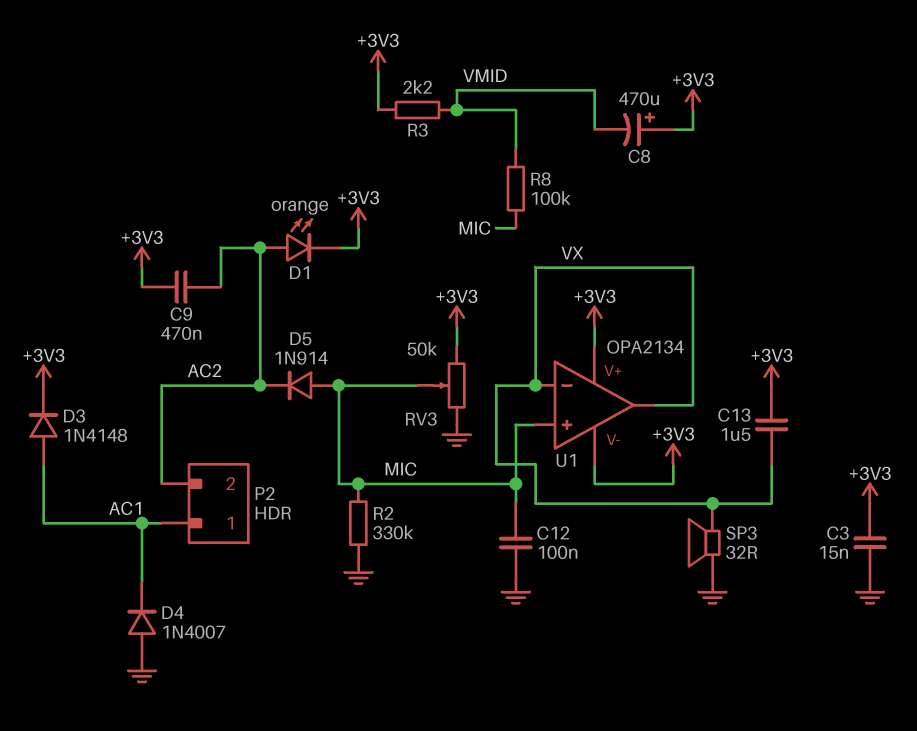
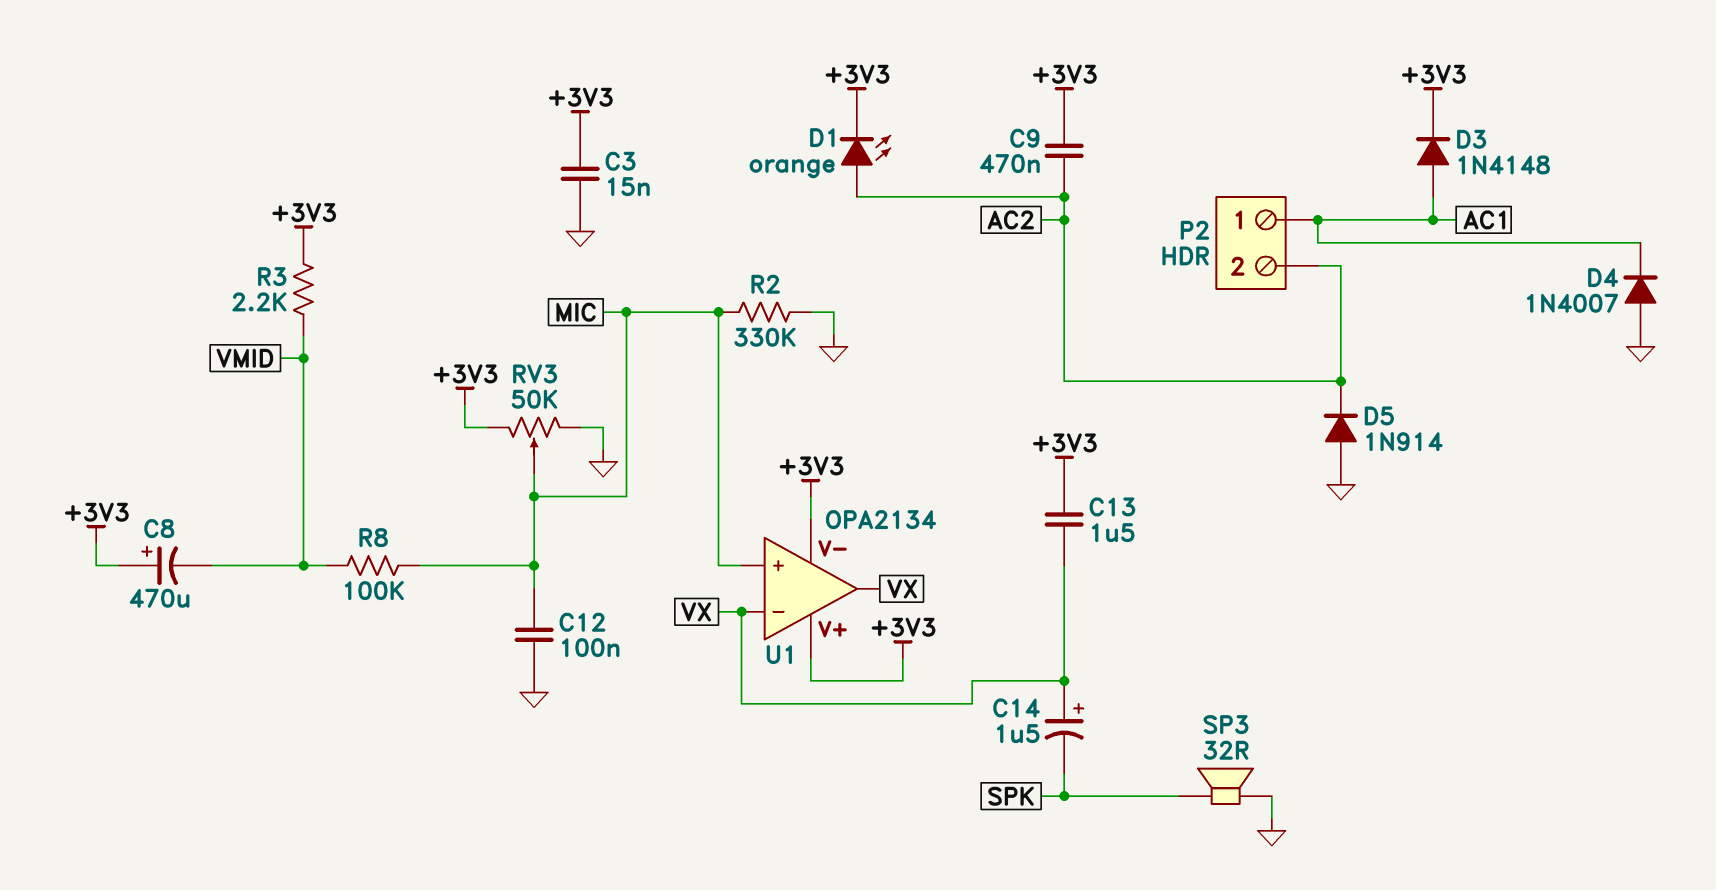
C14: none -> 1.5uF (plus VX, minus SPK)
D5: diode 1N914 (A MIC, K AC2) -> diode 1N914 (A GND, K AC2)
SP3: speaker 32R (GND, VX) -> speaker 32R (GND, SPK)

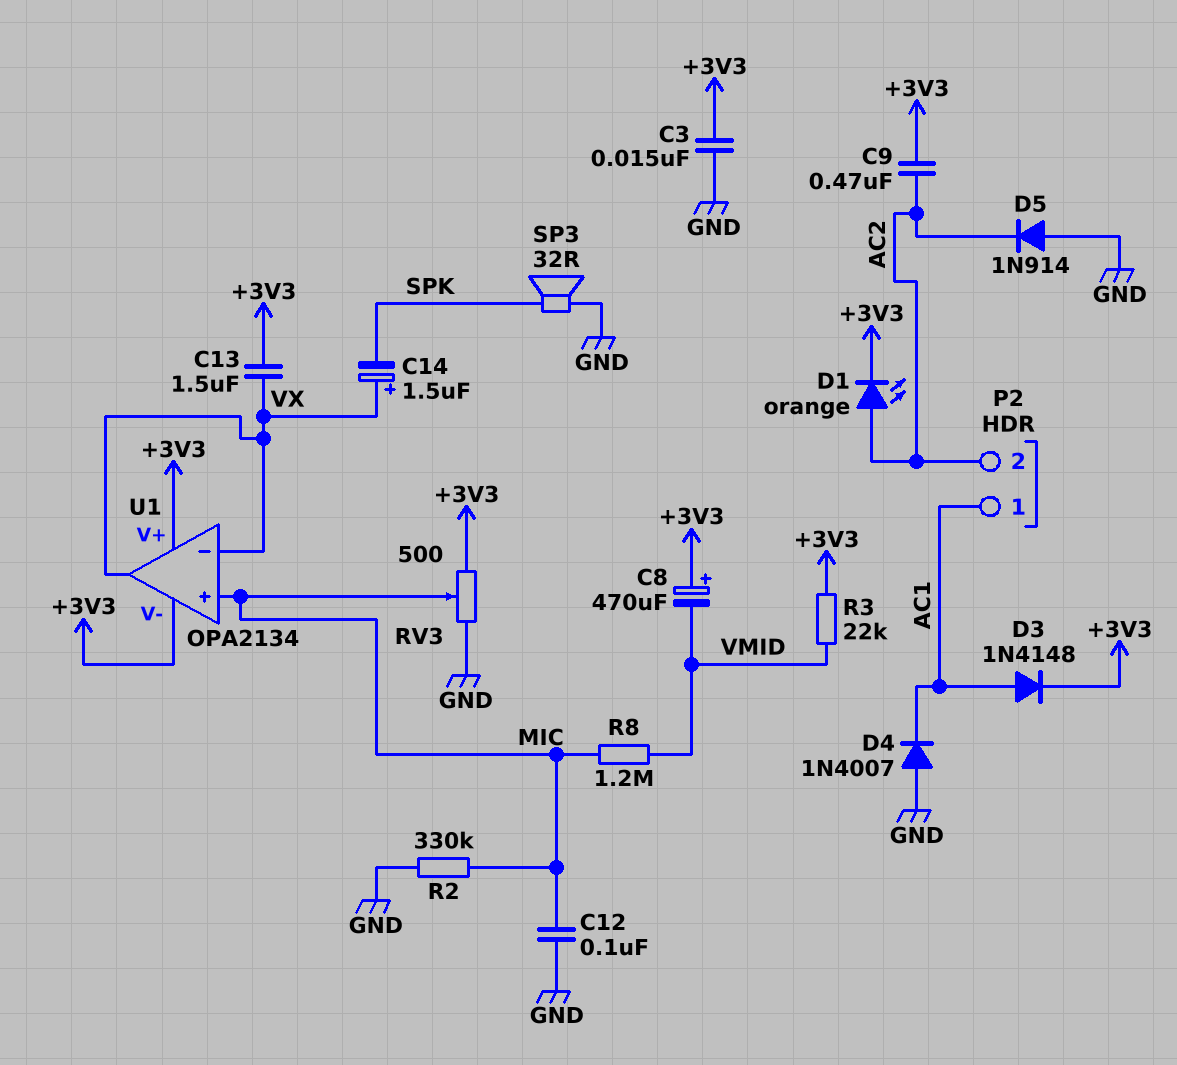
R3: 2.2k (+3V3, VMID) -> 22k (+3V3, VMID)
R8: 100k (MIC, VMID) -> 1.2M (MIC, VMID)
RV3: 50k (+3V3, GND, wiper MIC) -> 500 (+3V3, GND, wiper MIC)

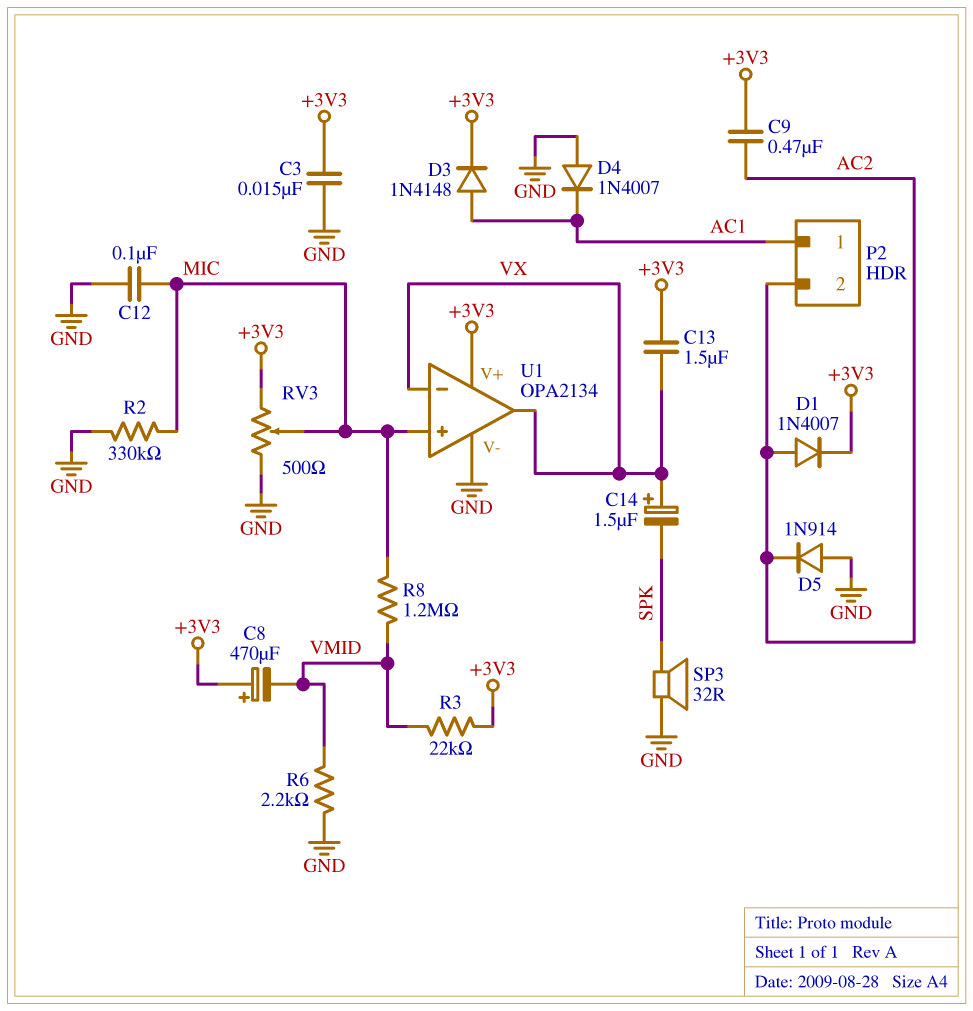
D1: LED orange (A AC2, K +3V3) -> diode 1N4007 (A AC2, K +3V3)
R6: none -> 2.2k (GND, VMID)
U1 pin V-: +3V3 -> GND

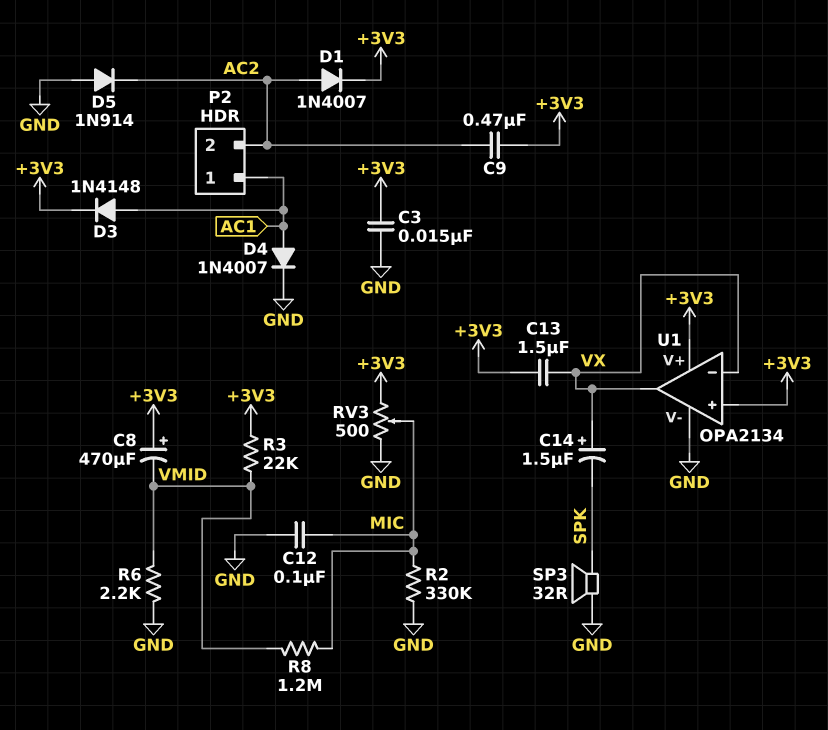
D4: diode 1N4007 (A GND, K AC1) -> diode 1N4007 (A AC1, K GND)
U1 pin in+: MIC -> +3V3

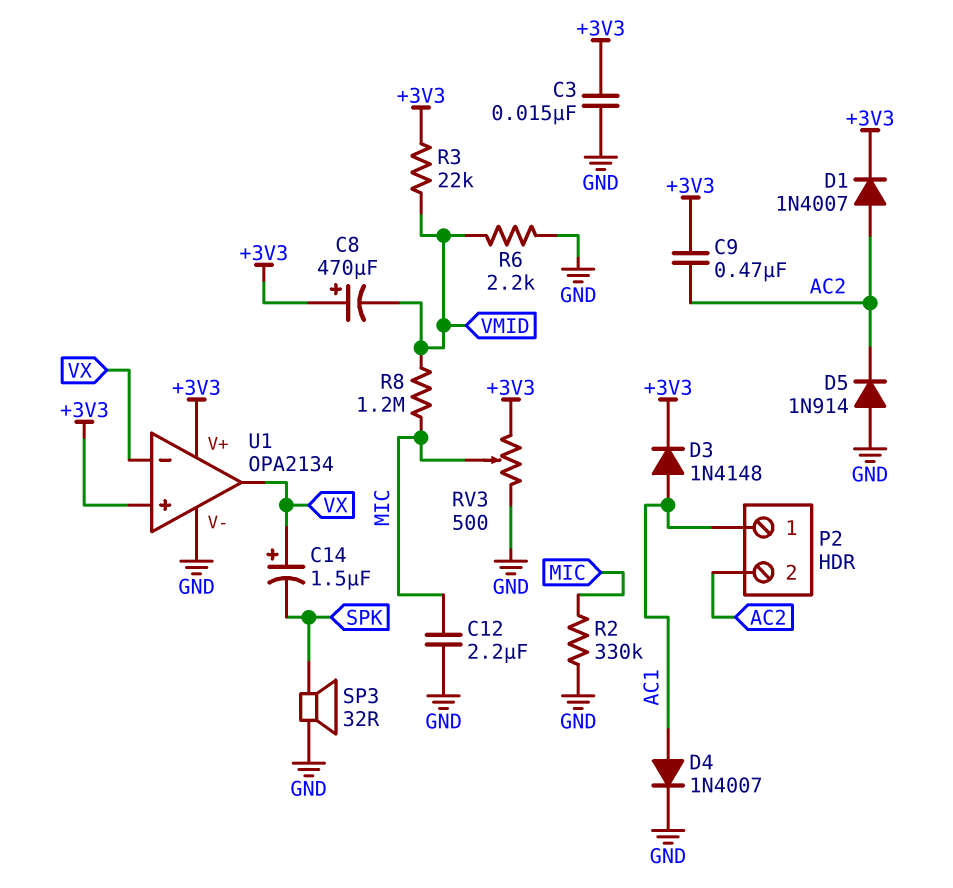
C12: 100nF (GND, MIC) -> 2.2uF (GND, MIC)
C13: 1.5uF (+3V3, VX) -> none

